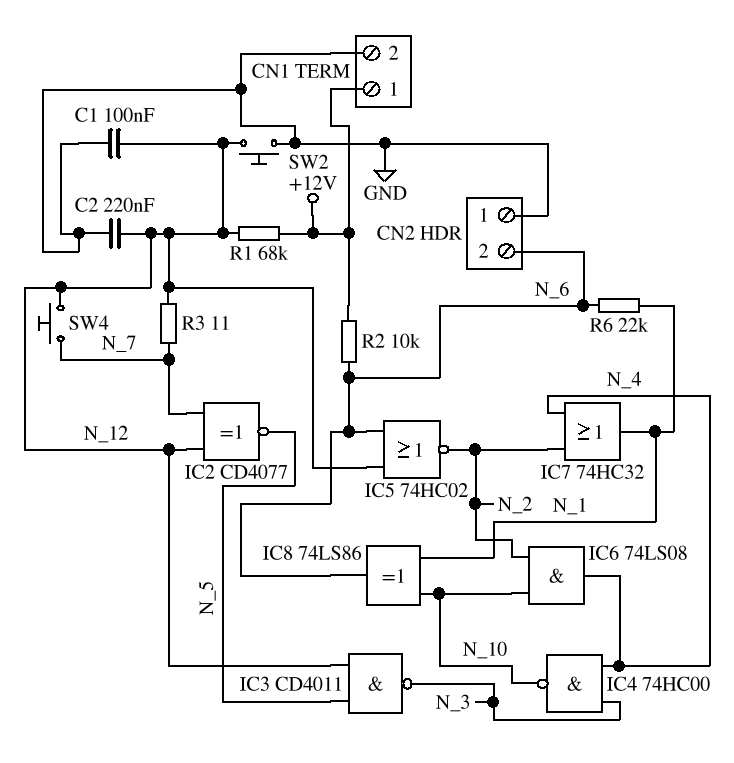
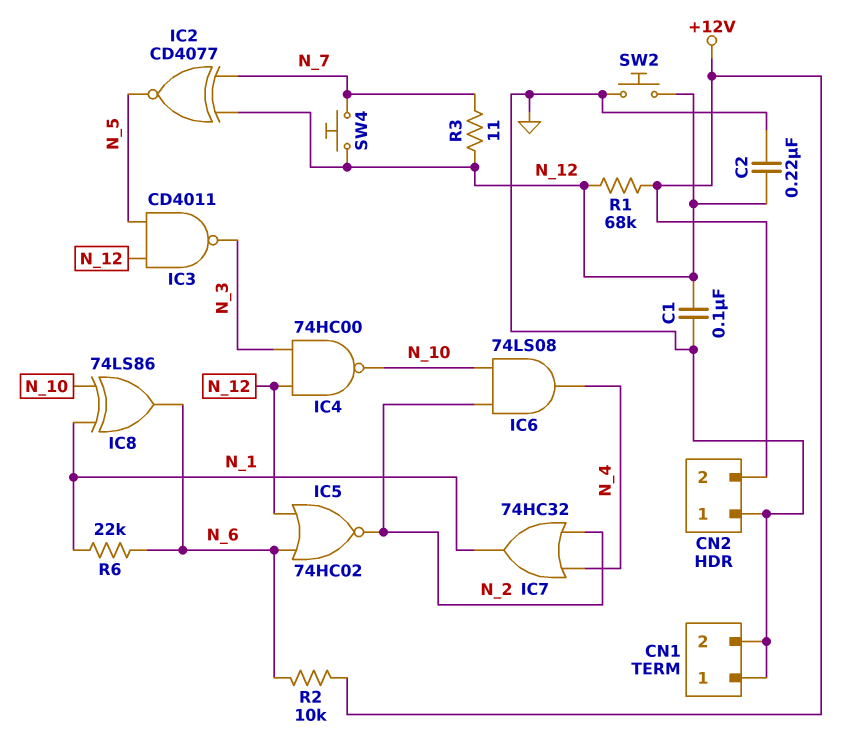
CN1 pin 1: +12V -> GND
CN2 pin 2: N_6 -> +12V
IC4: NAND 74HC00 (in N_3, in N_4, out N_10) -> NAND 74HC00 (in N_3, in N_12, out N_10)

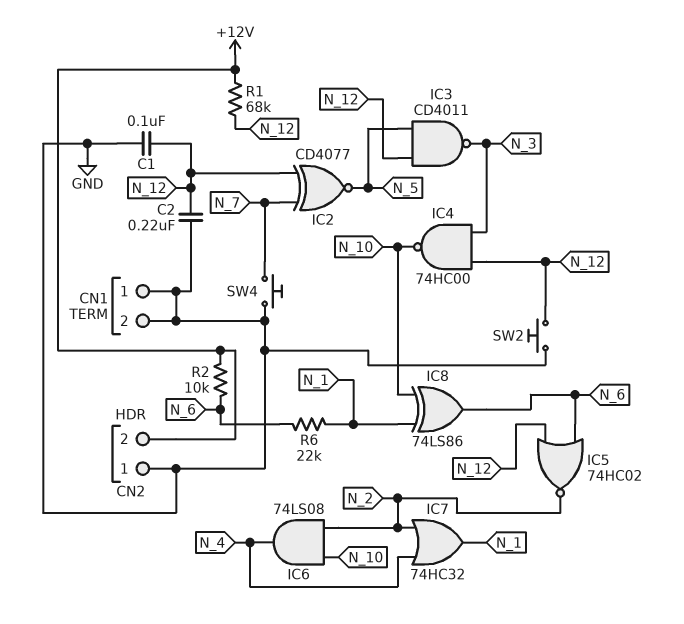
R3: 11 (N_7, N_12) -> none
SW4: button (N_7, N_12) -> button (GND, N_7)

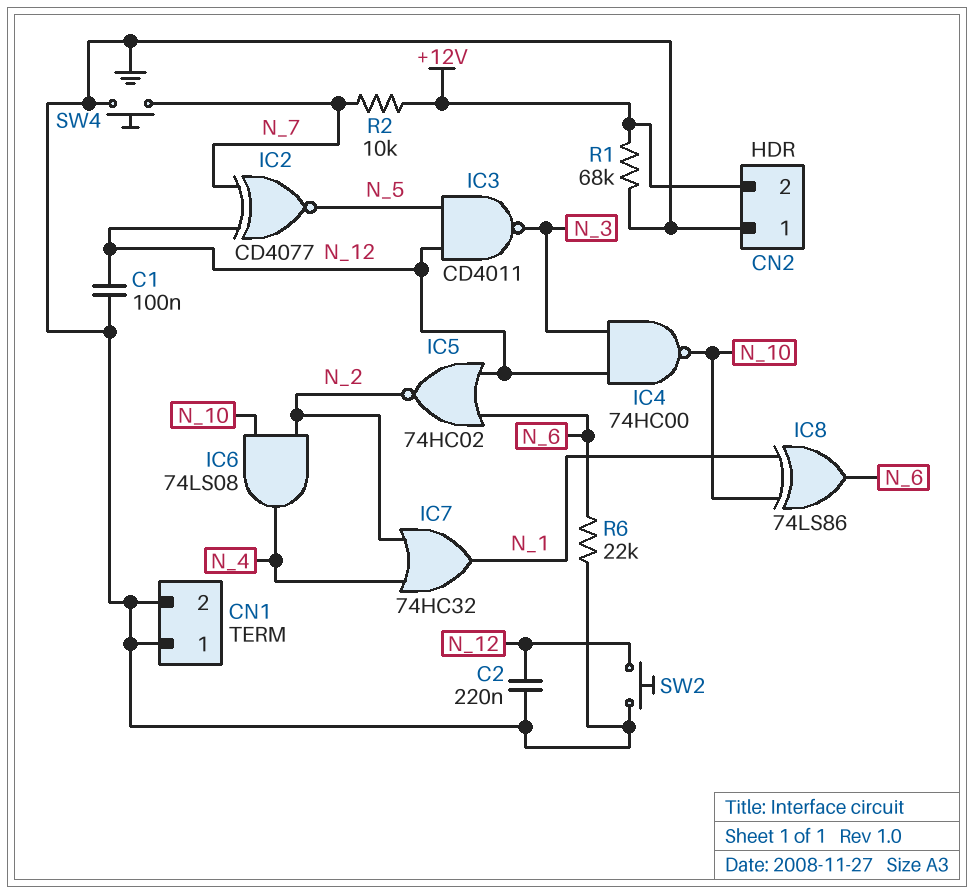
R1: 68k (+12V, N_12) -> 68k (+12V, GND)
R2: 10k (+12V, N_6) -> 10k (+12V, N_7)
R6: 22k (N_1, N_6) -> 22k (GND, N_6)

